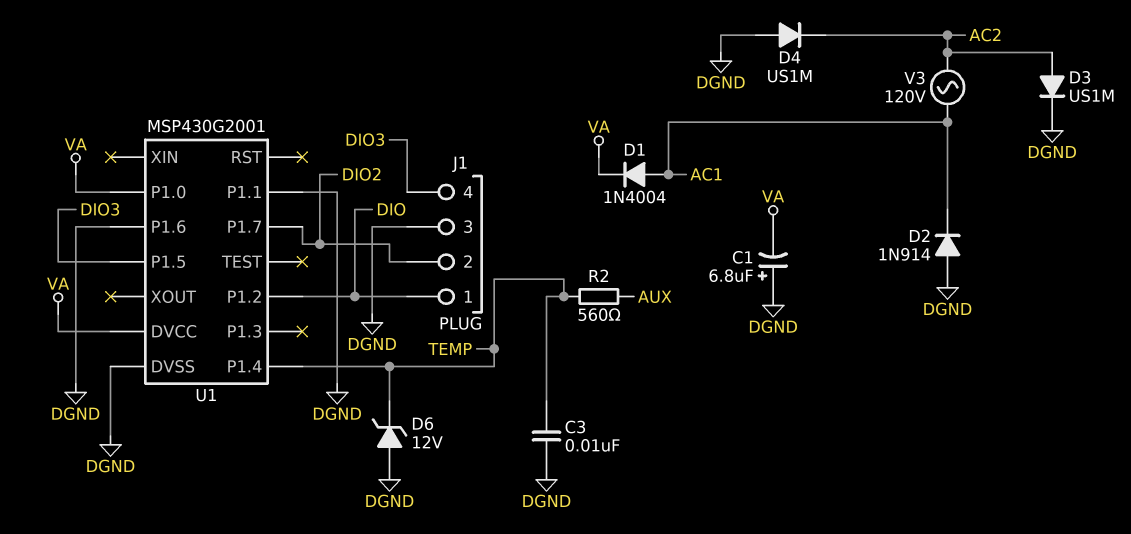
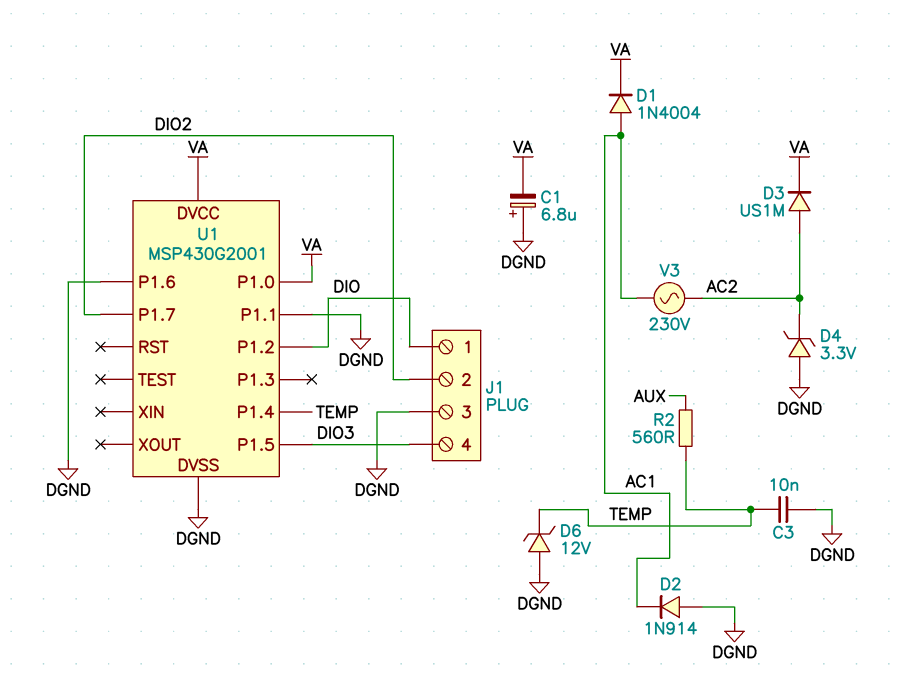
D3: diode US1M (A AC2, K DGND) -> diode US1M (A AC2, K VA)
D4: diode US1M (A DGND, K AC2) -> zener 3.3V (A DGND, K AC2)
V3: AC 120V (AC1, AC2) -> AC 230V (AC1, AC2)

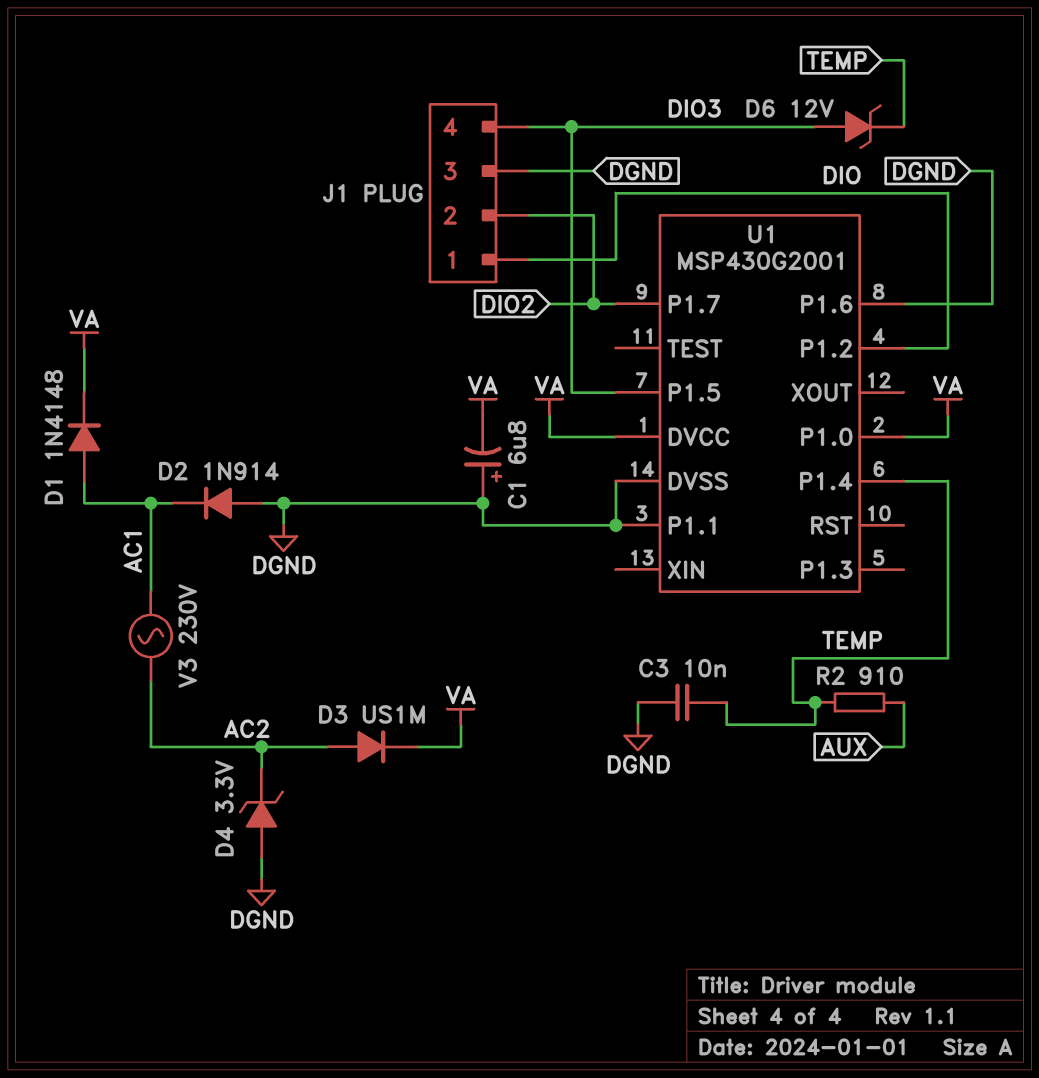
D1: diode 1N4004 (A AC1, K VA) -> diode 1N4148 (A AC1, K VA)
D6: zener 12V (A DGND, K TEMP) -> zener 12V (A DIO3, K TEMP)
R2: 560 (AUX, TEMP) -> 910 (AUX, TEMP)

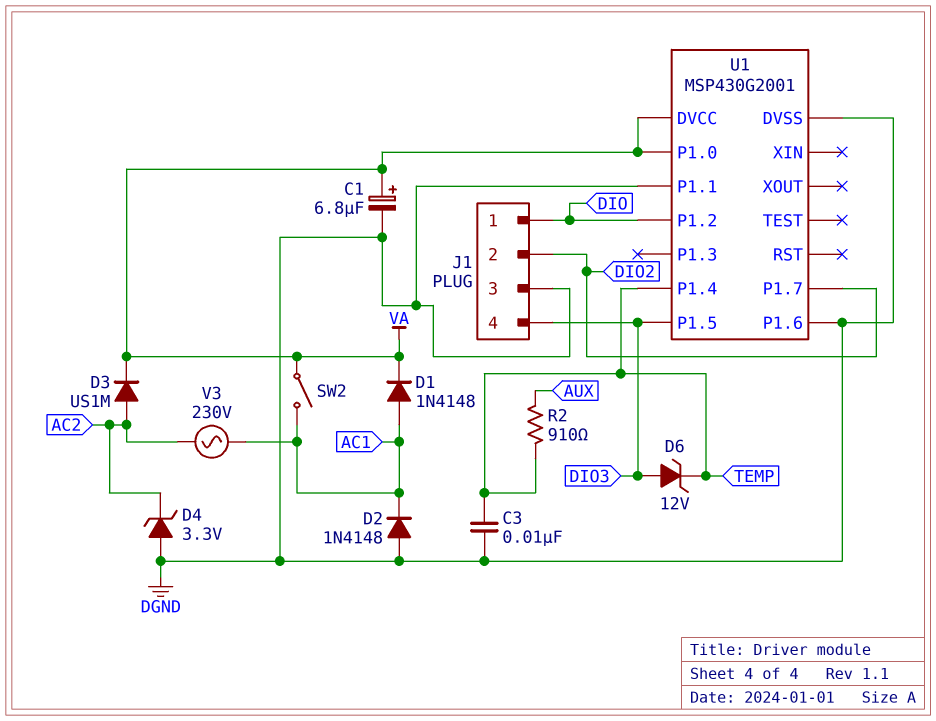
C1: 6.8uF (plus DGND, minus VA) -> 6.8uF (plus VA, minus DGND)
D2: diode 1N914 (A DGND, K AC1) -> diode 1N4148 (A DGND, K AC1)
SW2: none -> switch (AC1, VA)

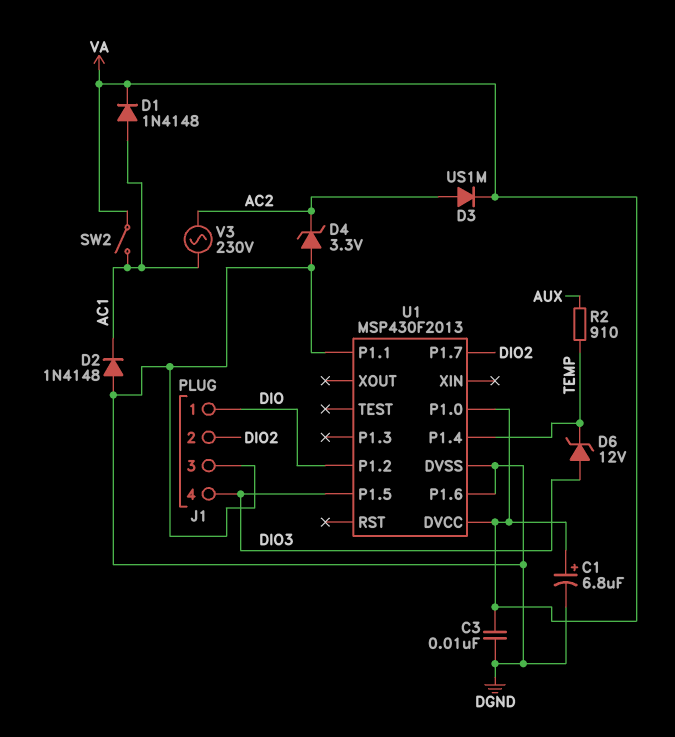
C3: 10nF (DGND, TEMP) -> 10nF (DGND, VA)
U1: MSP430G2001 -> MSP430F2013

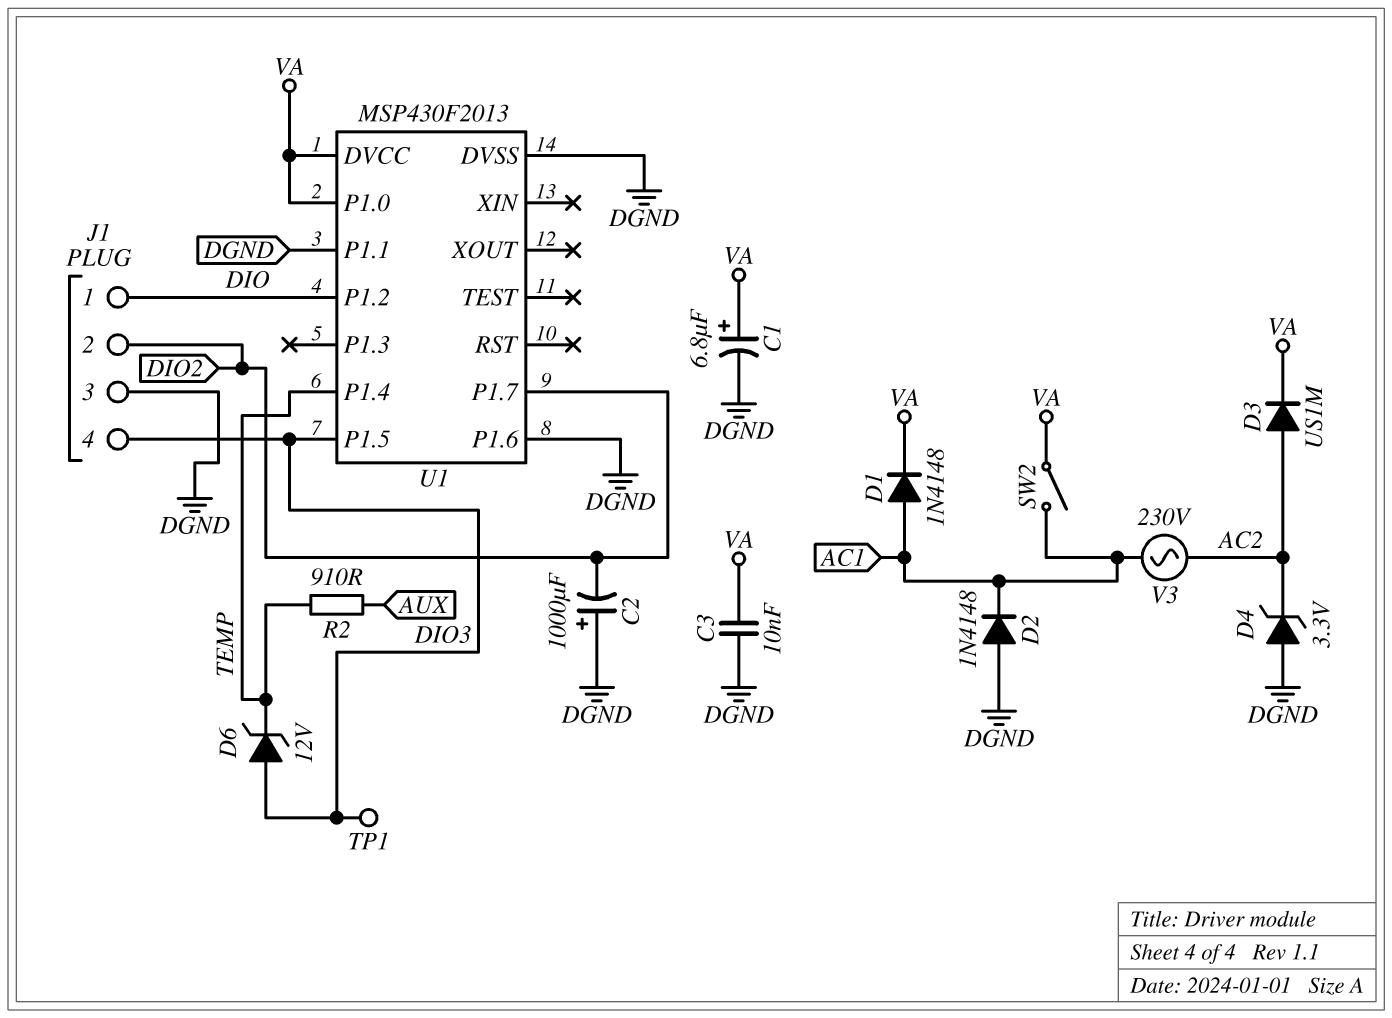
C2: none -> 1000uF (plus DGND, minus DIO2)
TP1: none -> test point (DIO3)

